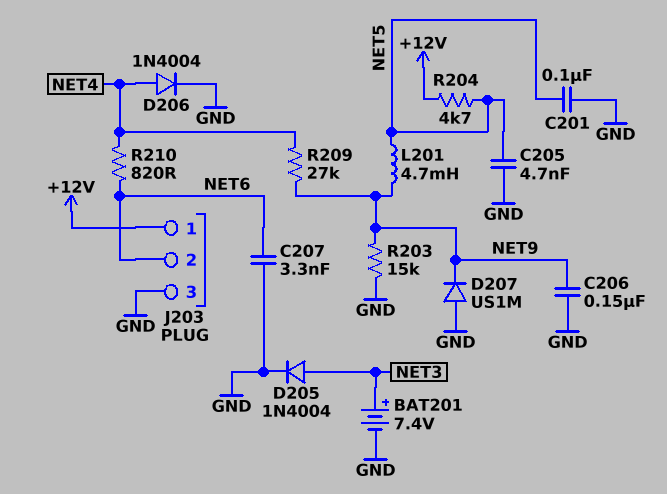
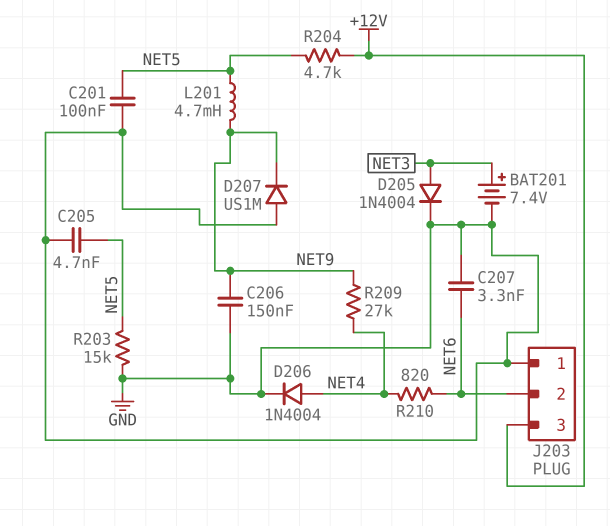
J203 pin 1: +12V -> GND
J203 pin 3: GND -> +12V
R203: 15k (GND, NET9) -> 15k (GND, NET5)

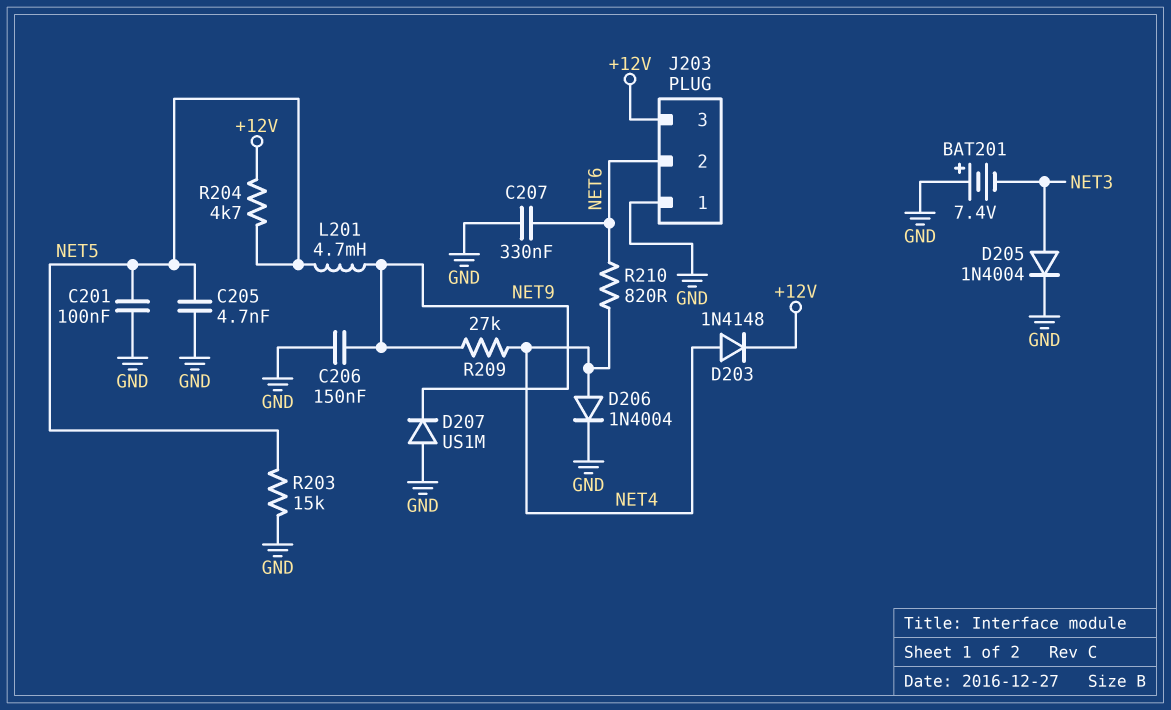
BAT201: 7.4V (plus NET3, minus GND) -> 7.4V (plus GND, minus NET3)
C207: 3.3nF (GND, NET6) -> 330nF (GND, NET6)
D203: none -> diode 1N4148 (A NET4, K +12V)

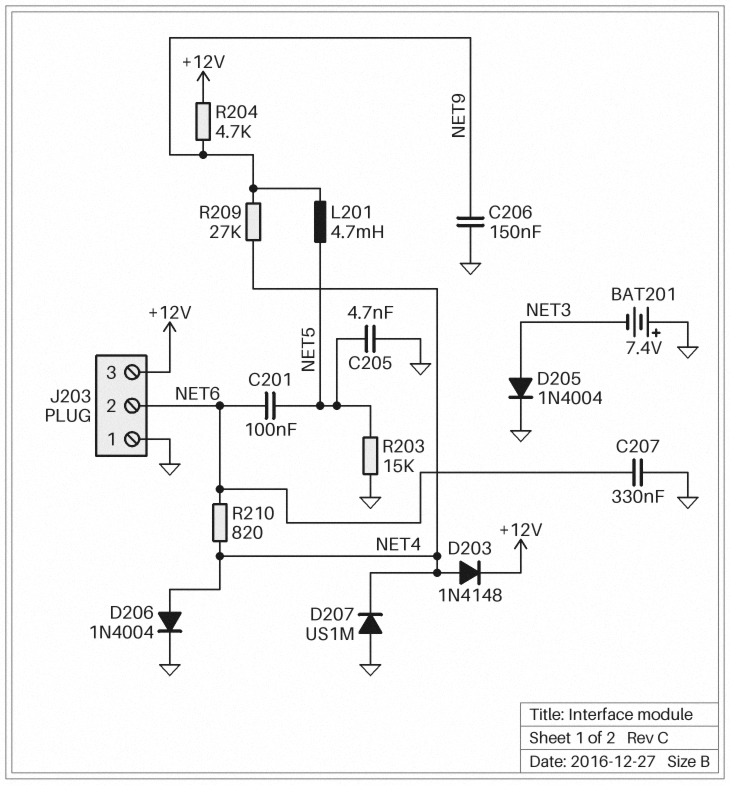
C201: 100nF (GND, NET5) -> 100nF (NET5, NET6)
D207: diode US1M (A GND, K NET9) -> diode US1M (A GND, K NET4)
R204: 4.7k (+12V, NET5) -> 4.7k (+12V, NET9)

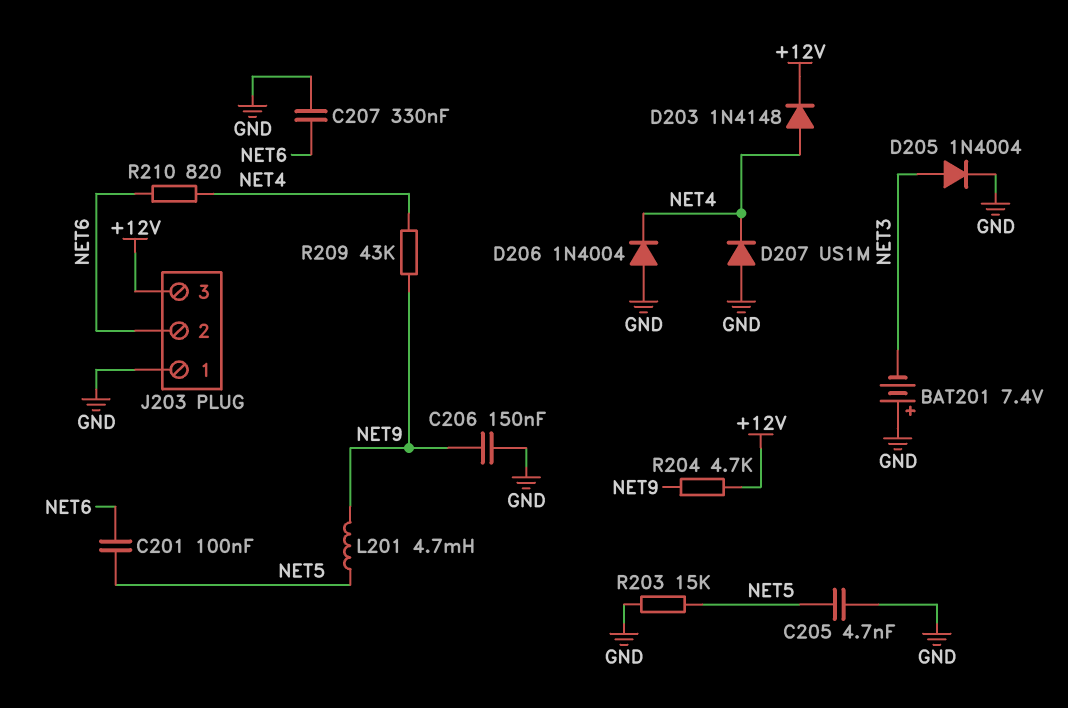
D206: diode 1N4004 (A NET4, K GND) -> diode 1N4004 (A GND, K NET4)
R209: 27k (NET4, NET9) -> 43k (NET4, NET9)

